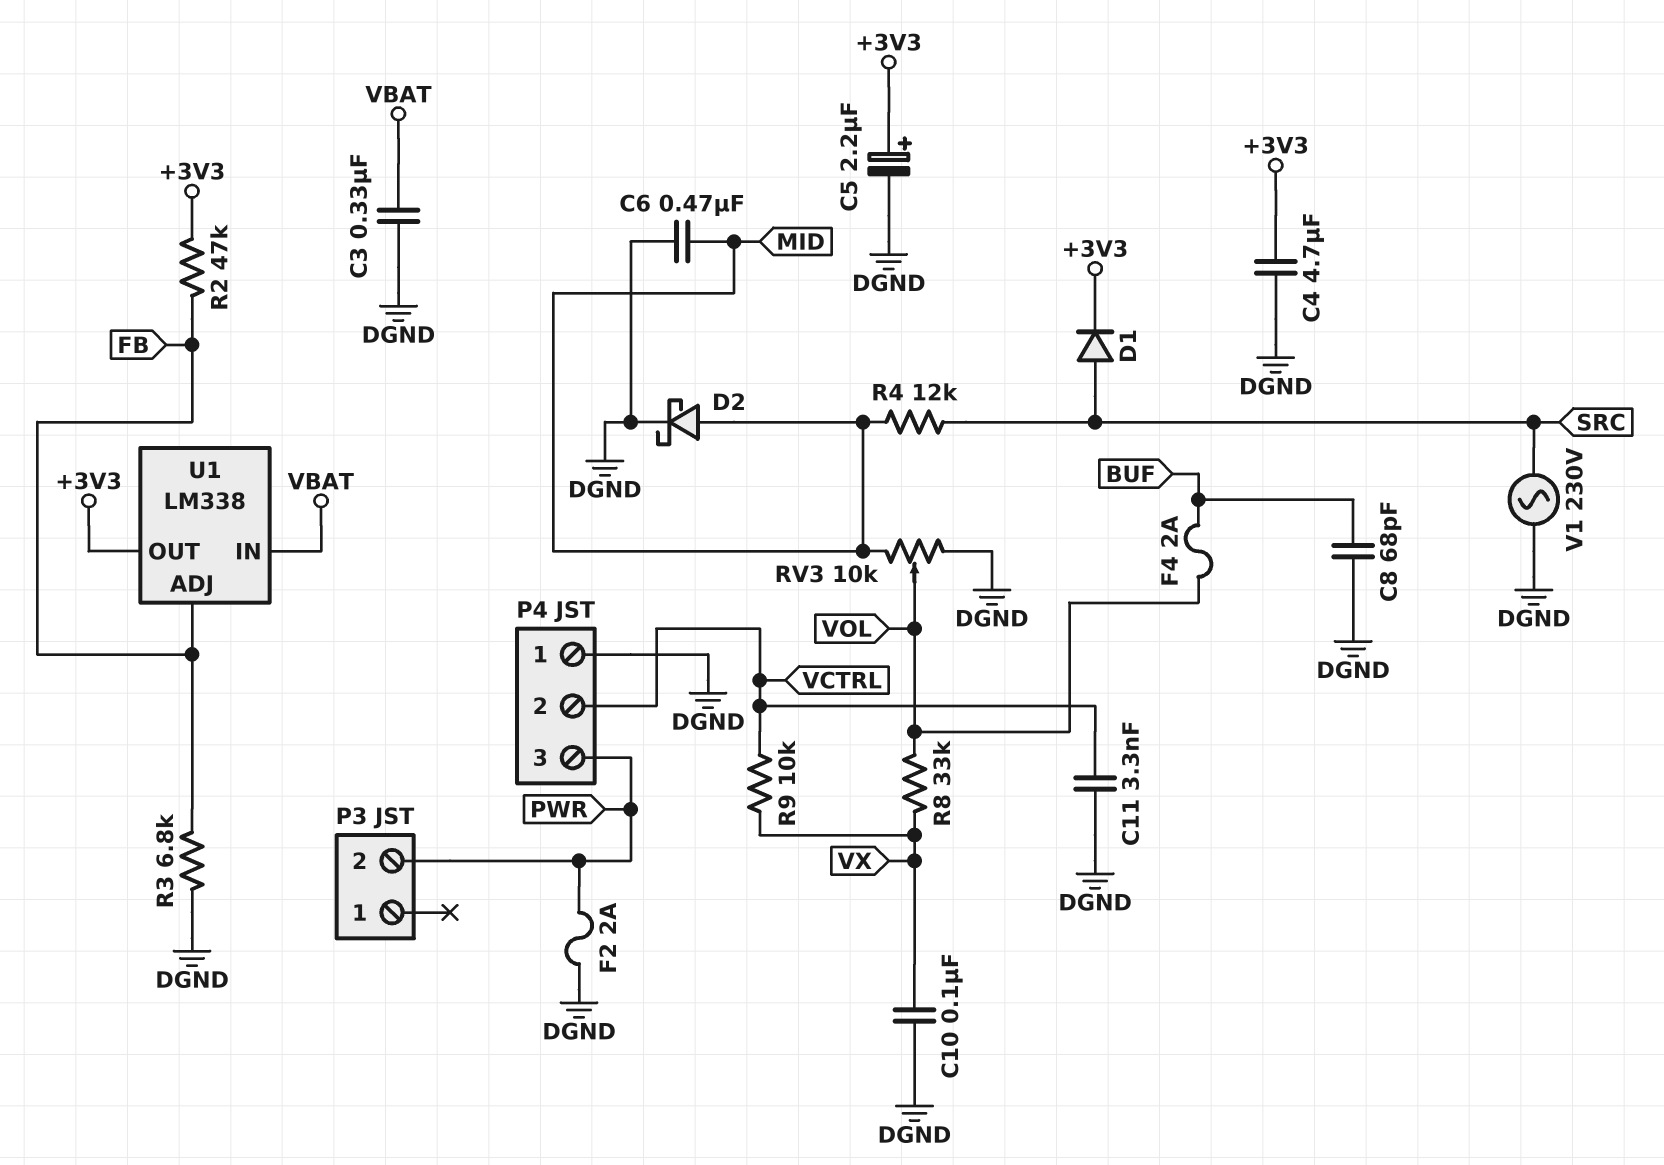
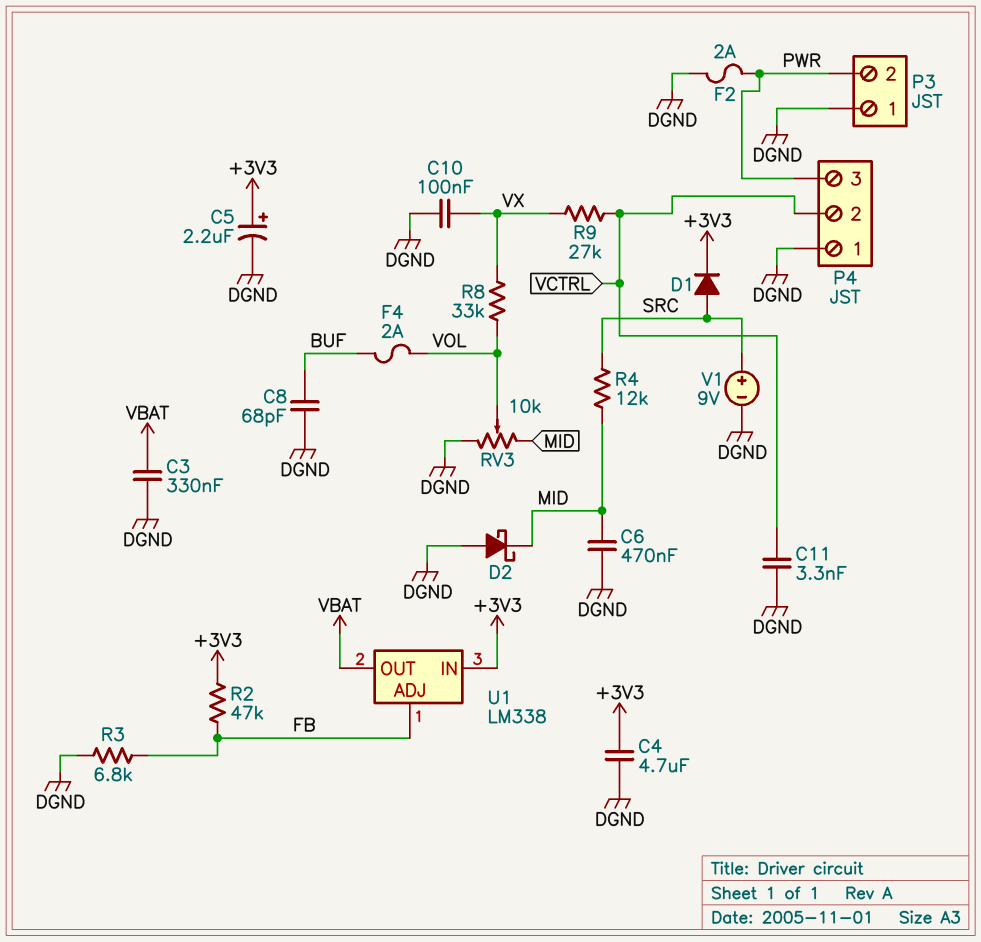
D2: schottky (A MID, K DGND) -> schottky (A DGND, K MID)
P3 pin 1: none -> DGND
R9: 10k (VCTRL, VX) -> 27k (VCTRL, VX)
U1 pin IN: VBAT -> +3V3
U1 pin OUT: +3V3 -> VBAT
V1: AC 230V (DGND, SRC) -> 9V (plus SRC, minus DGND)

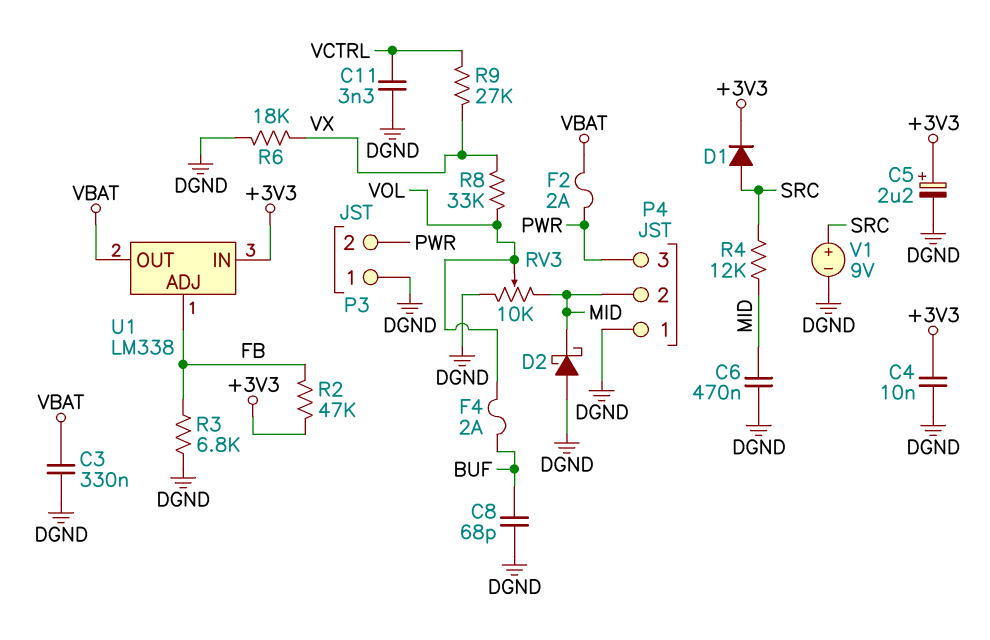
C4: 4.7uF (+3V3, DGND) -> 10nF (+3V3, DGND)
C10: 100nF (DGND, VX) -> none
F2: 2A (DGND, PWR) -> 2A (PWR, VBAT)
P4 pin 2: VCTRL -> MID
R6: none -> 18k (DGND, VX)

